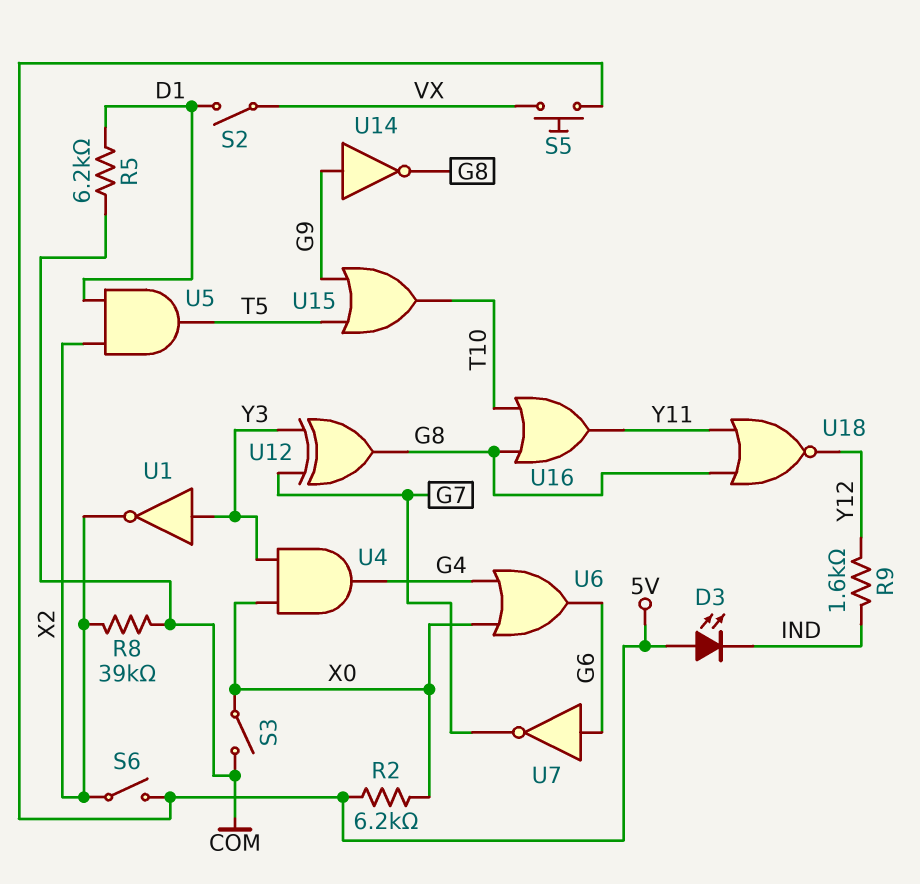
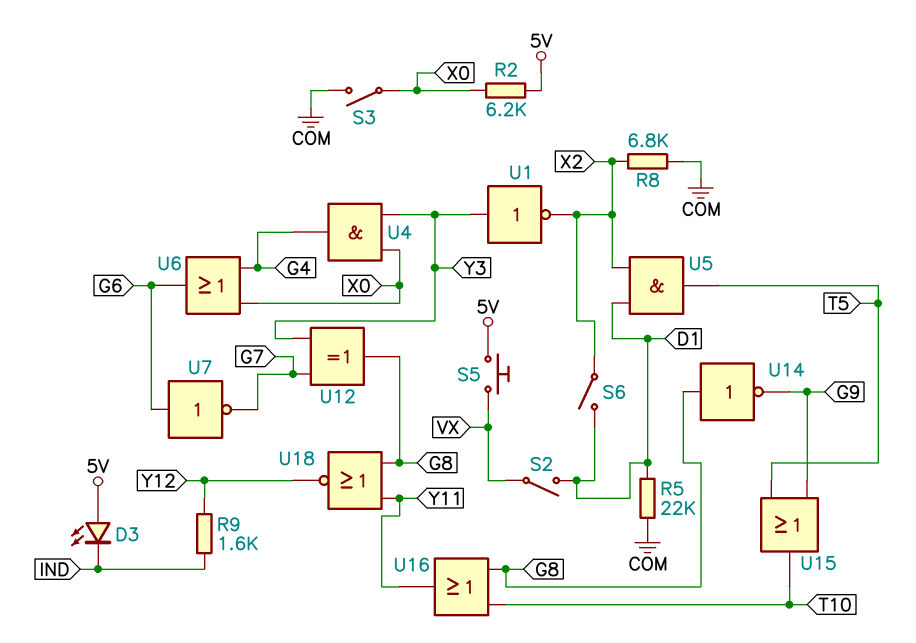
R5: 6.2k (COM, D1) -> 22k (COM, D1)
R8: 39k (COM, X2) -> 6.8k (COM, X2)
S6: switch (5V, X2) -> switch (D1, X2)
U14: NOT (in G9, out G8) -> NOT (in G8, out G9)

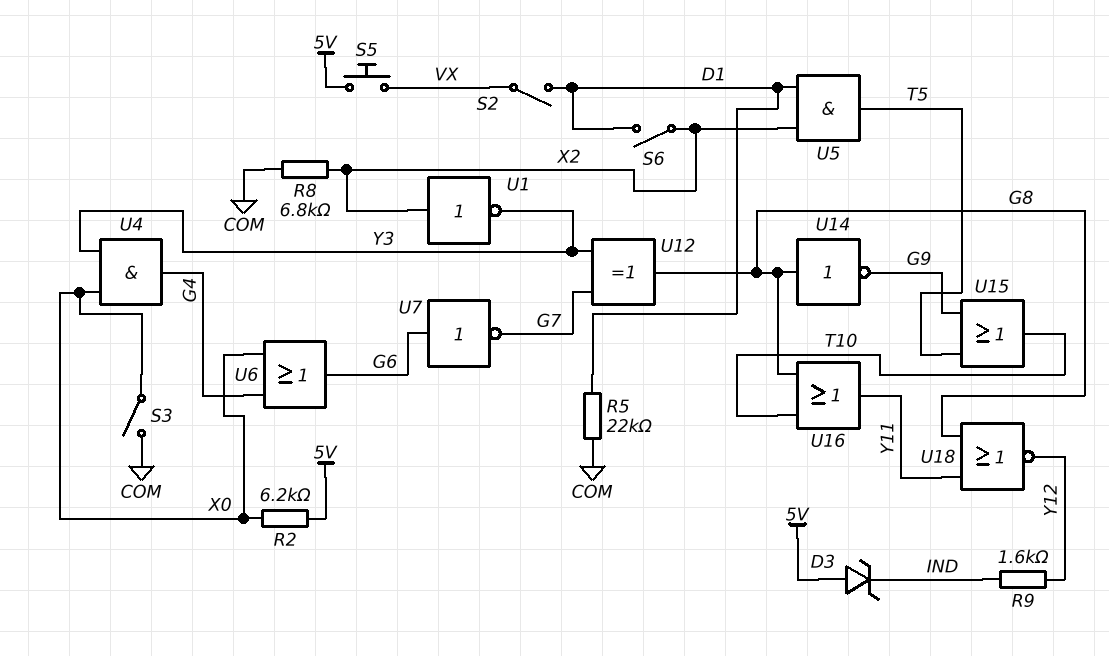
D3: LED (A 5V, K IND) -> zener (A 5V, K IND)
U1: NOT (in Y3, out X2) -> NOT (in X2, out Y3)

